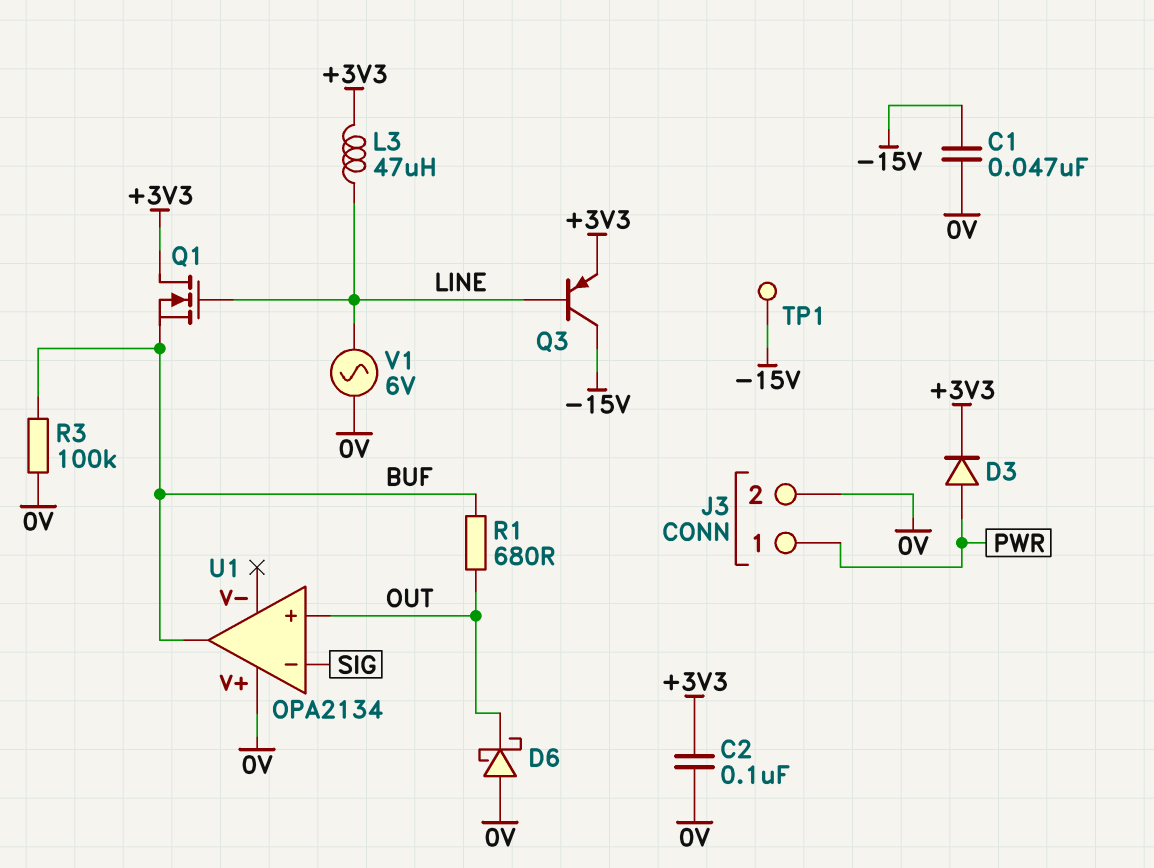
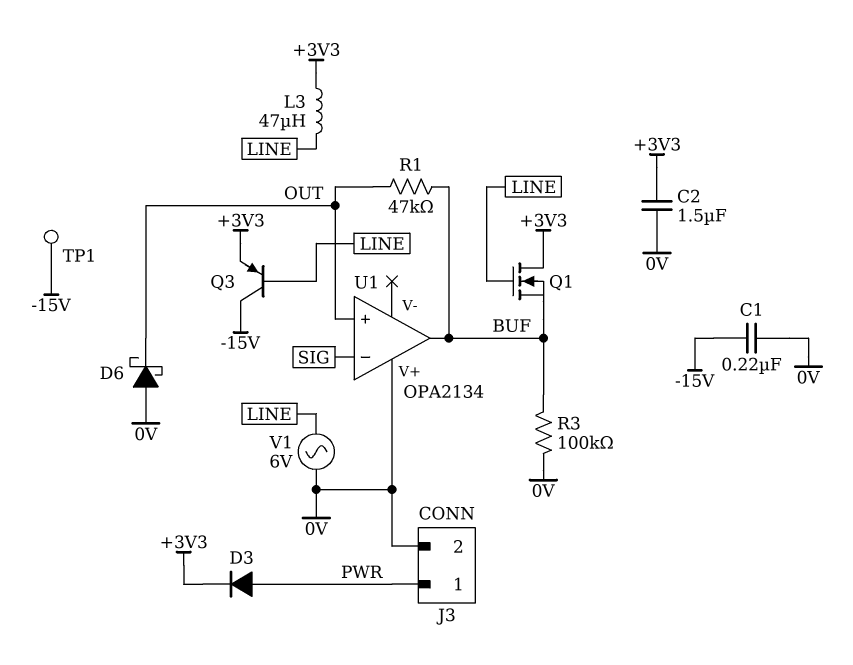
C1: 47nF (-15V, 0V) -> 220nF (-15V, 0V)
C2: 100nF (+3V3, 0V) -> 1.5uF (+3V3, 0V)
R1: 680 (BUF, OUT) -> 47k (BUF, OUT)

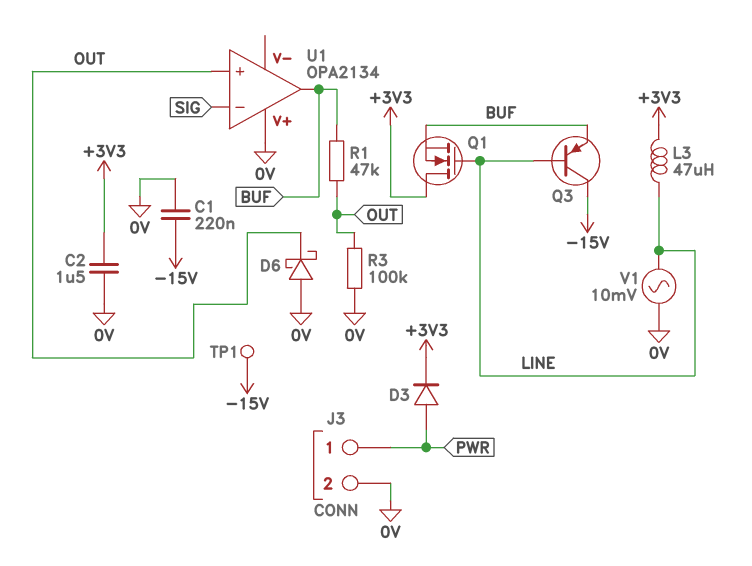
Q3: PNP (B LINE, C -15V, E +3V3) -> PNP (B LINE, C -15V, E BUF)
R3: 100k (0V, BUF) -> 100k (0V, OUT)
V1: AC 6V (0V, LINE) -> AC 10mV (0V, LINE)

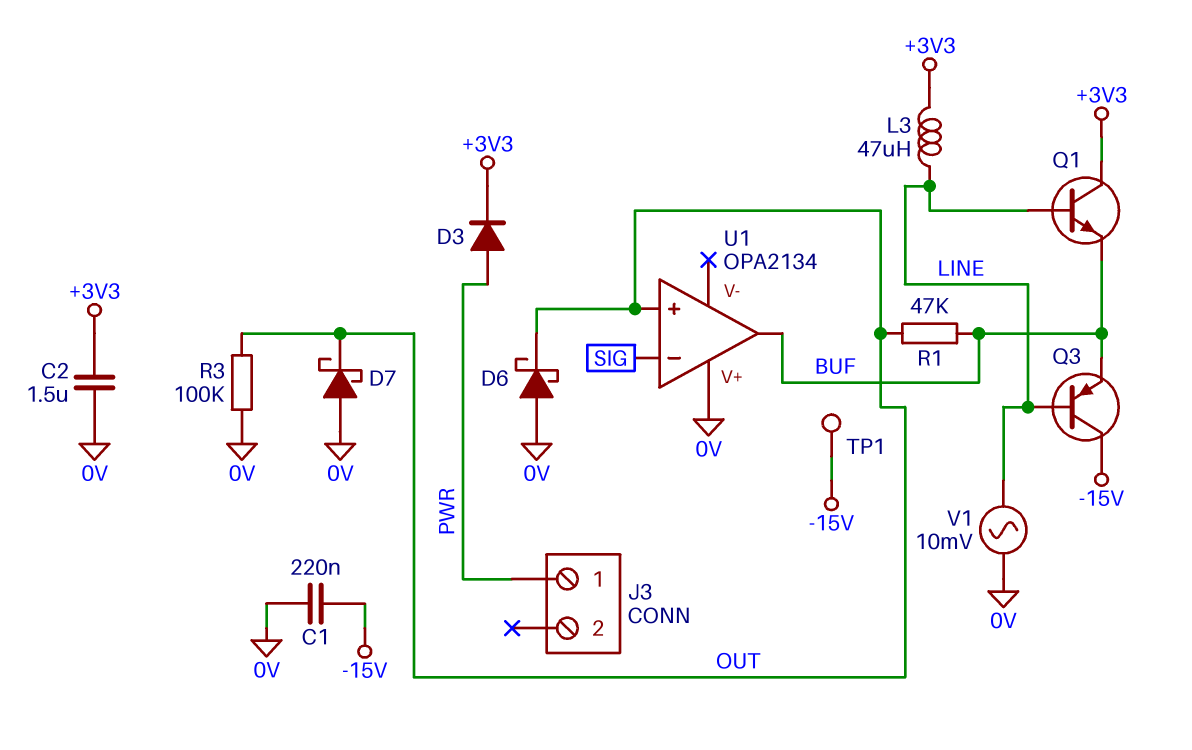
D7: none -> schottky (A 0V, K OUT)
J3 pin 2: 0V -> none
Q1: NMOS (G LINE, D +3V3, S BUF) -> NPN (B LINE, C +3V3, E BUF)

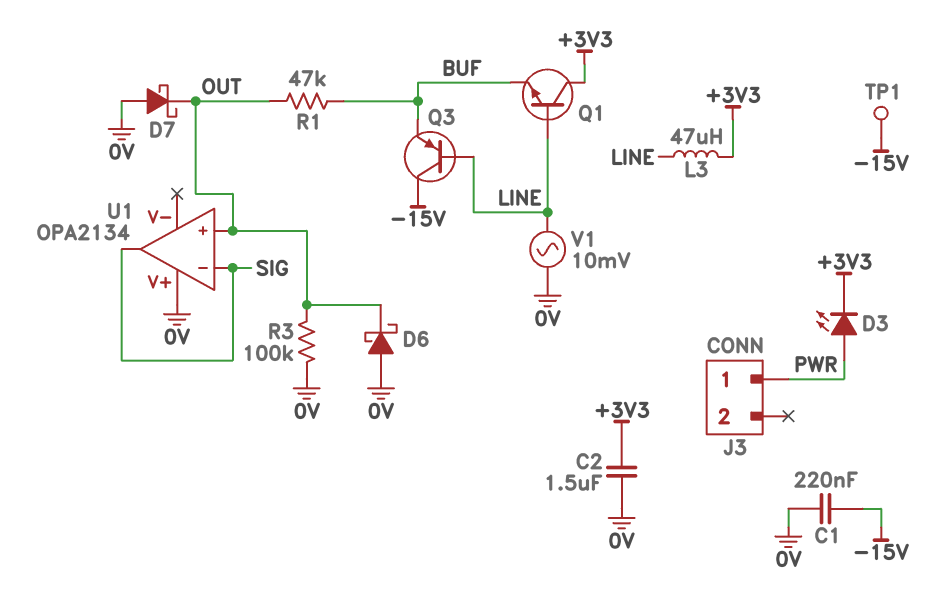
D3: diode (A PWR, K +3V3) -> LED (A PWR, K +3V3)
U1 pin out: BUF -> SIG

